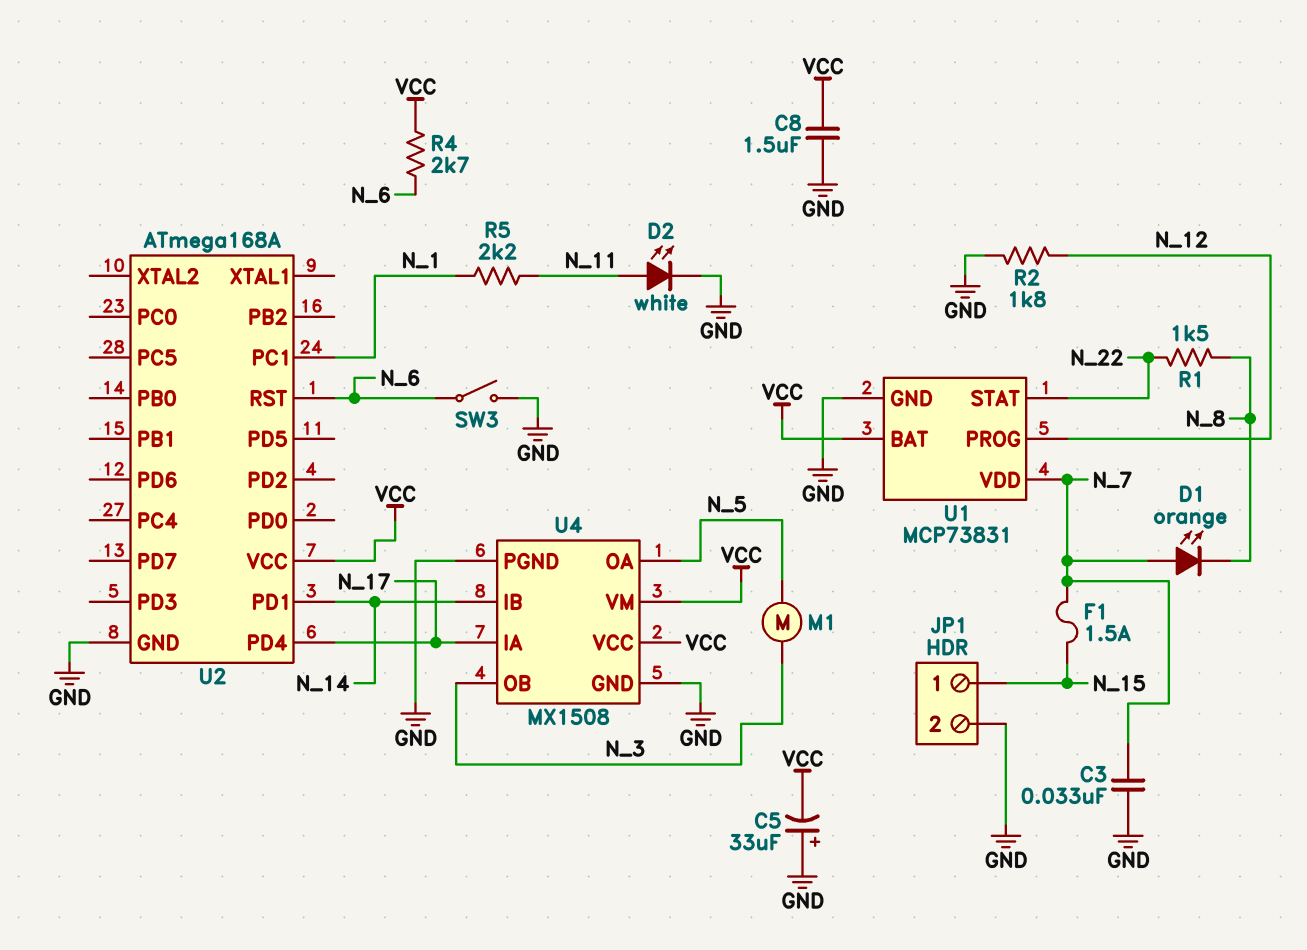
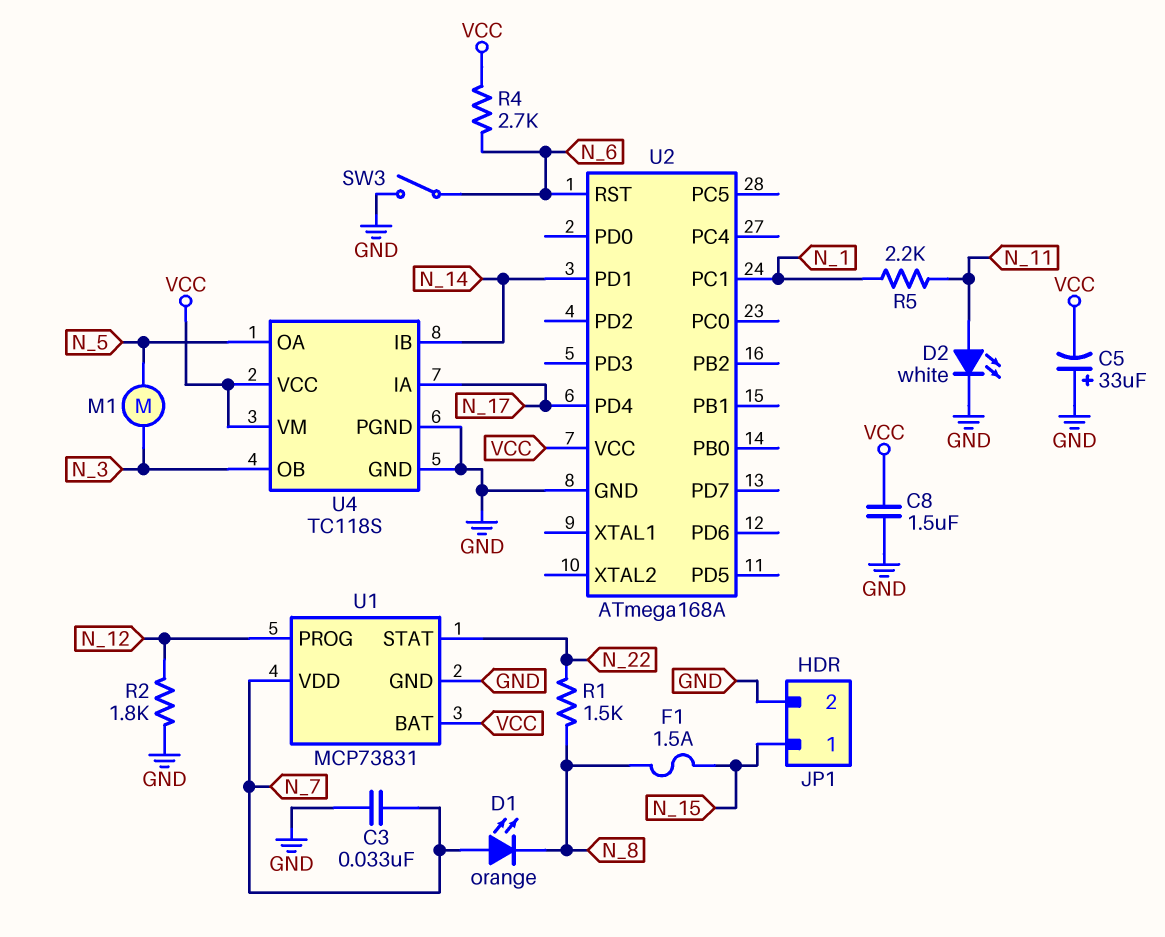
F1: 1.5A (N_7, N_15) -> 1.5A (N_8, N_15)
U4: MX1508 -> TC118S

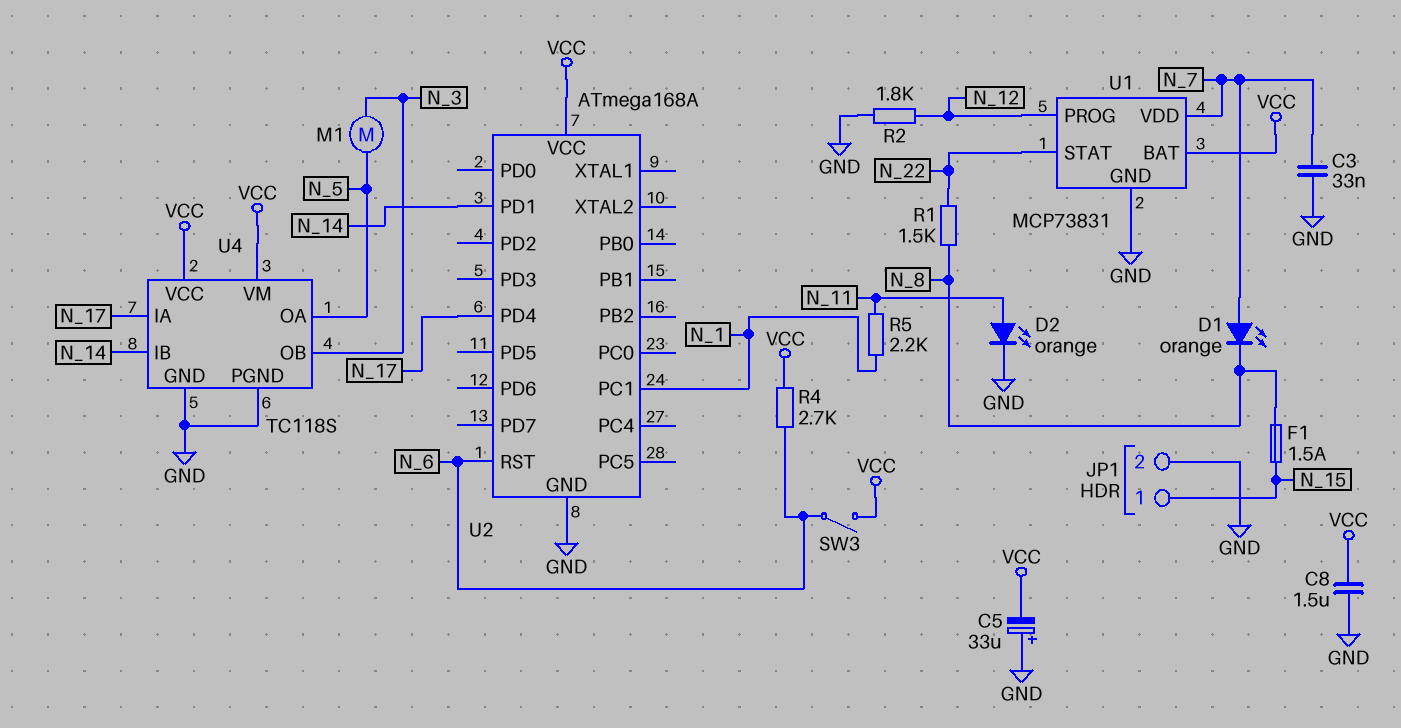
D2: LED white (A N_11, K GND) -> LED orange (A N_11, K GND)
SW3: switch (GND, N_6) -> switch (N_6, VCC)

